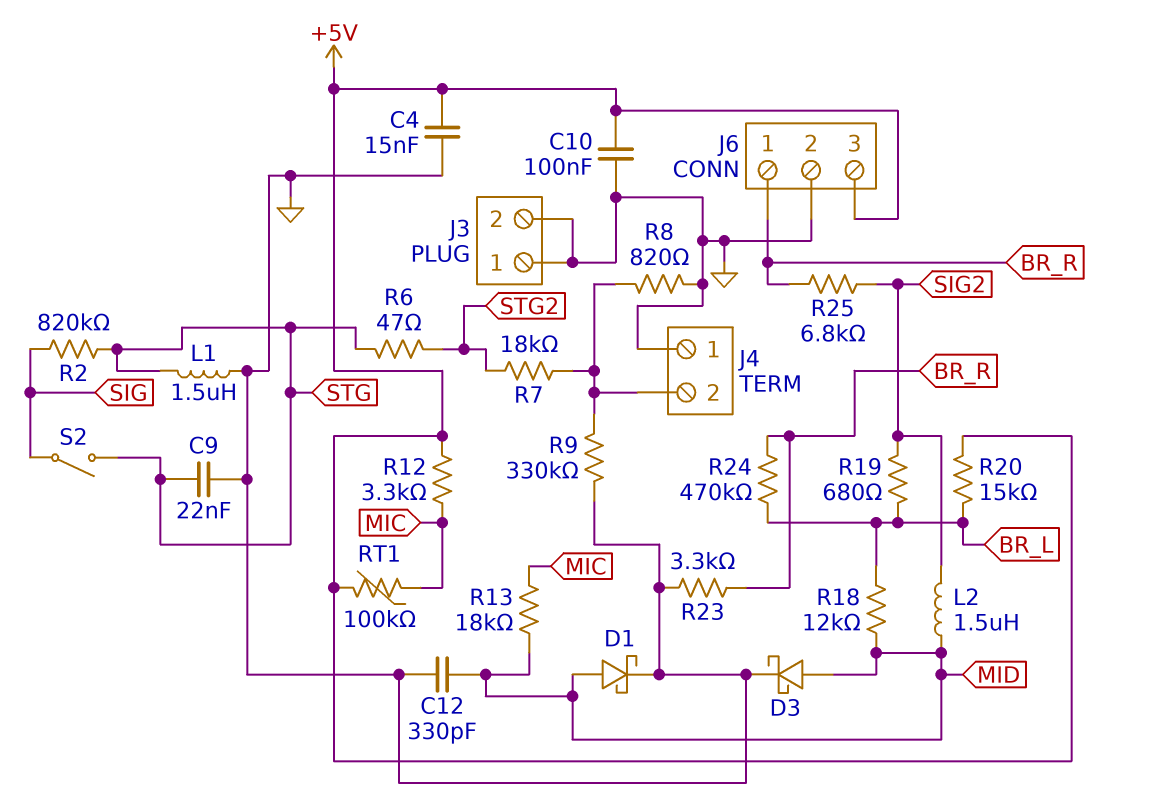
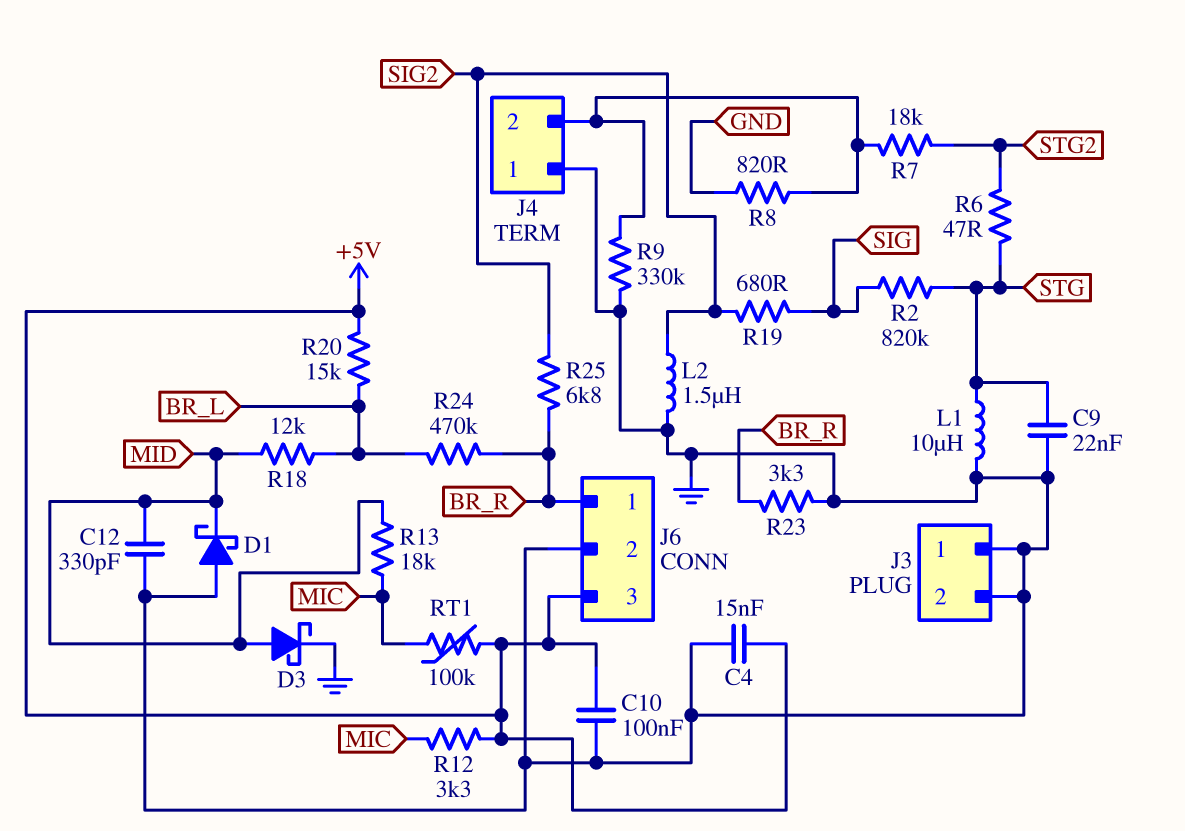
D1: schottky (A MID, K GND) -> schottky (A GND, K MID)
L1: 1.5uH (GND, STG) -> 10uH (GND, STG)
L2: 1.5uH (MID, SIG2) -> 1.5uH (GND, SIG2)
R19: 680 (BR_L, SIG2) -> 680 (SIG, SIG2)
S2: switch (SIG, STG) -> none

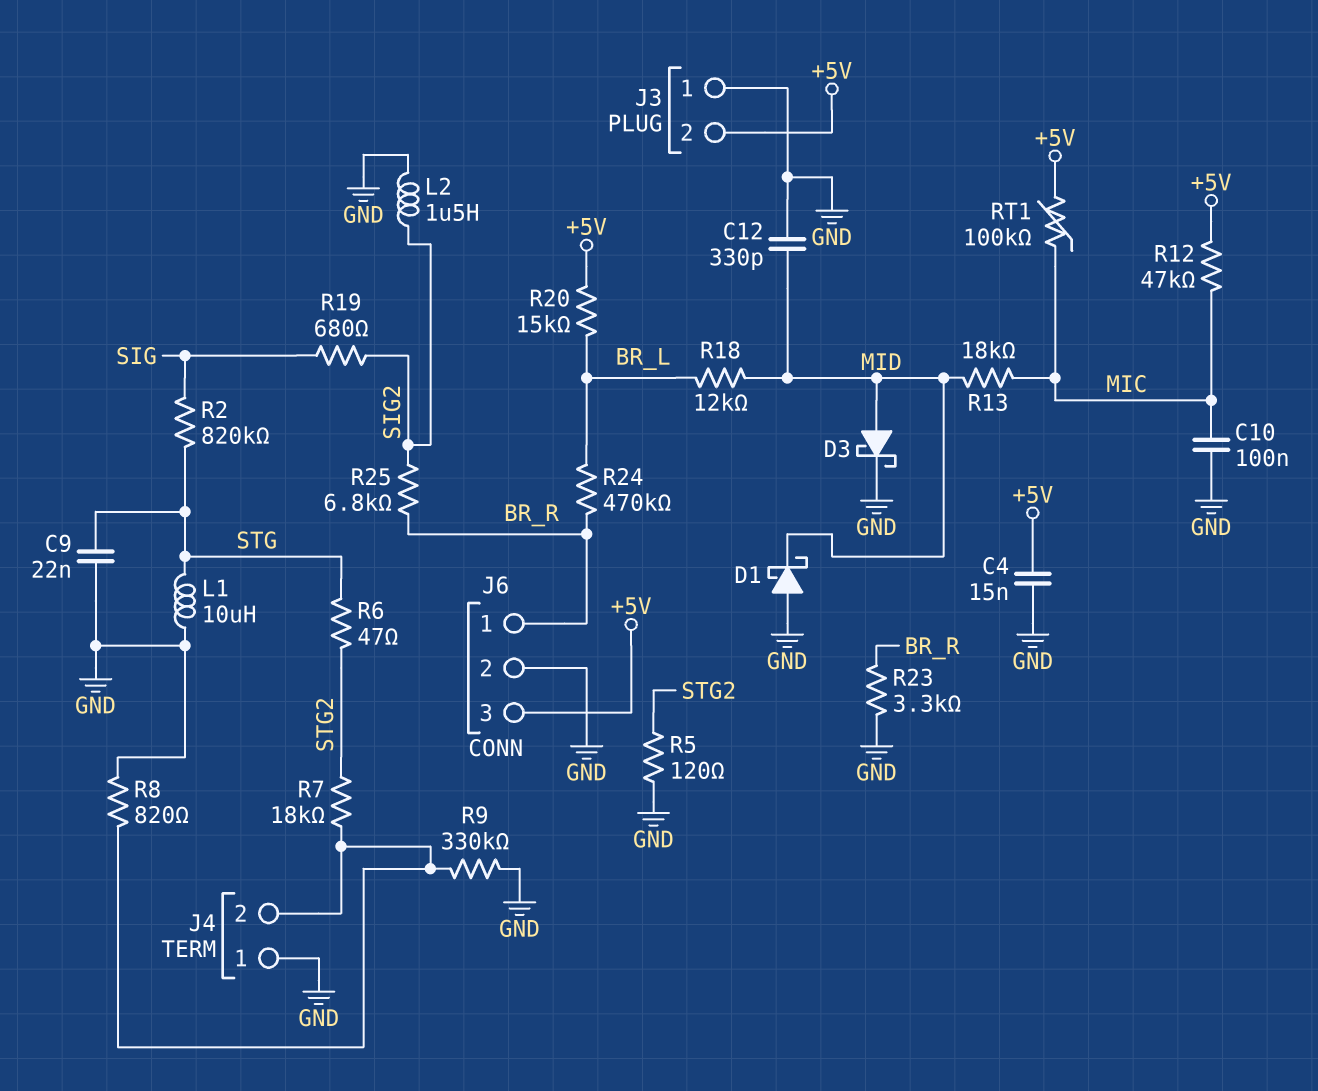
C10: 100nF (+5V, GND) -> 100nF (GND, MIC)
J3 pin 2: GND -> +5V
R5: none -> 120 (GND, STG2)
R12: 3.3k (+5V, MIC) -> 47k (+5V, MIC)

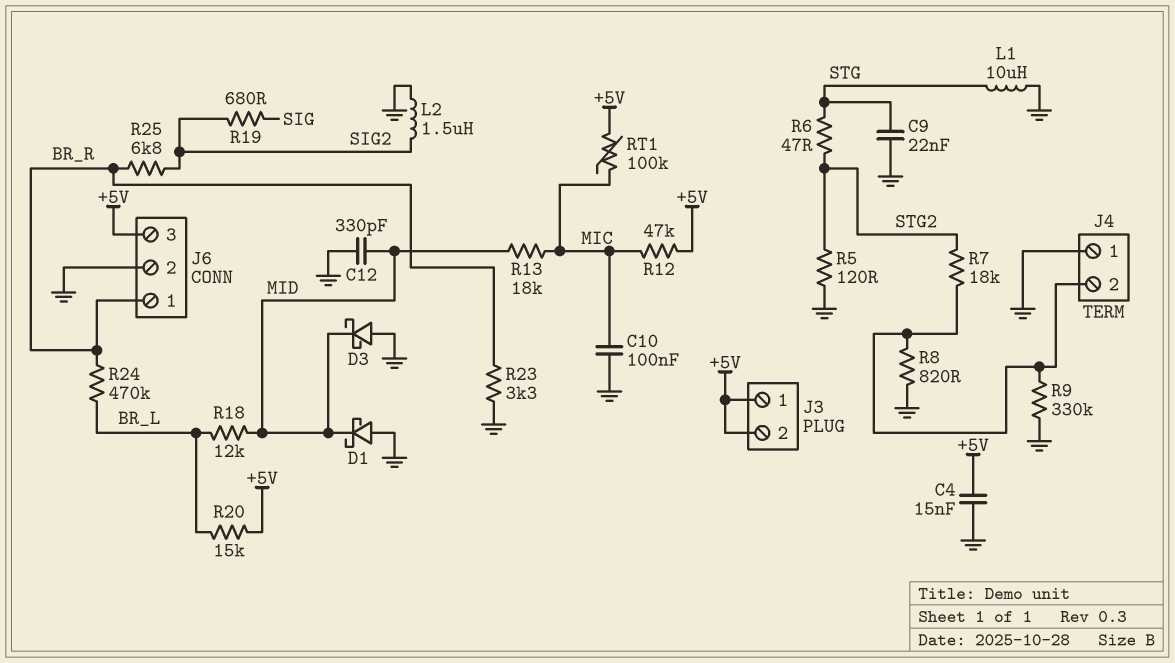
D3: schottky (A MID, K GND) -> schottky (A GND, K MID)
J3 pin 1: GND -> +5V
R2: 820k (SIG, STG) -> none

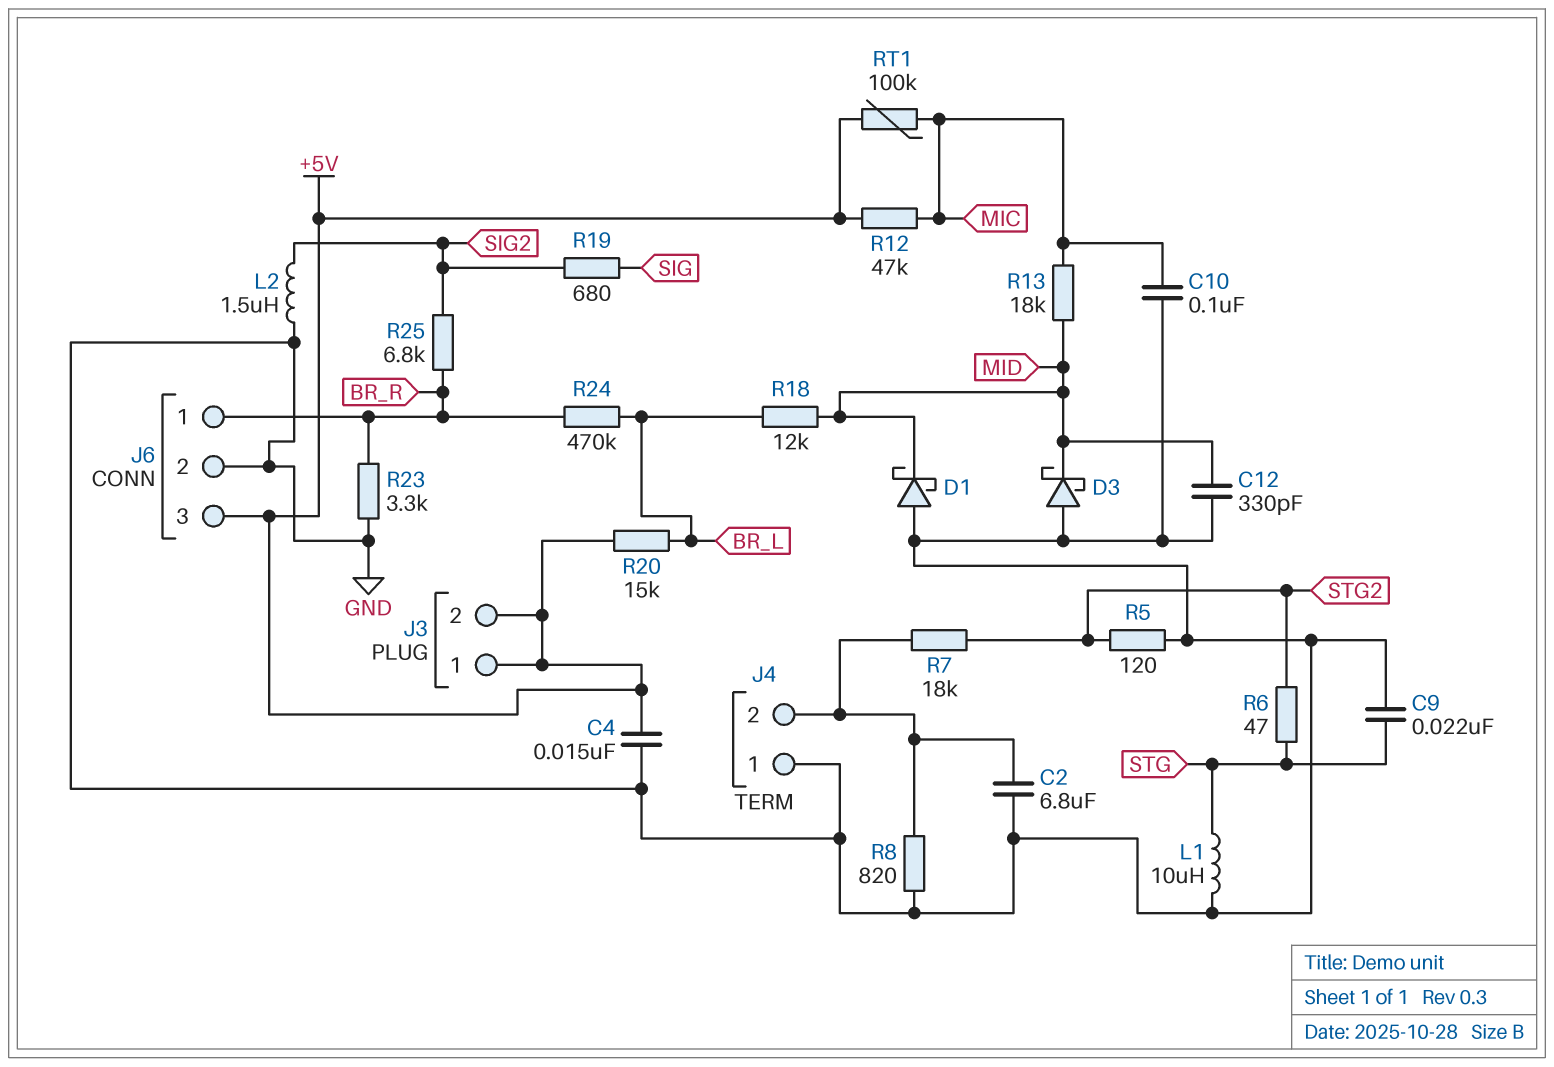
C2: none -> 6.8uF (GND, J4/2)
R9: 330k (GND, J4/2) -> none

